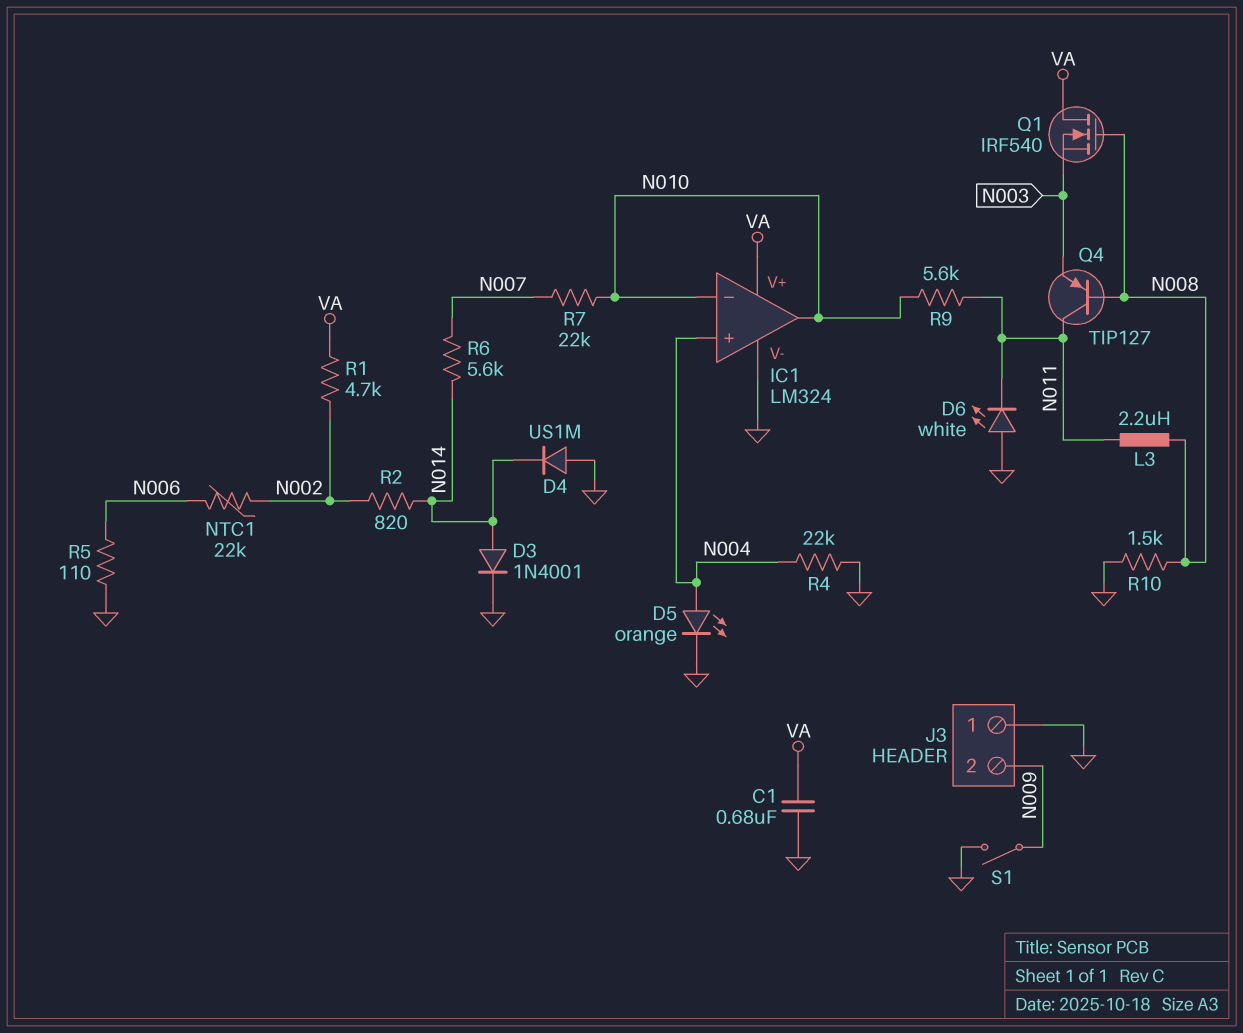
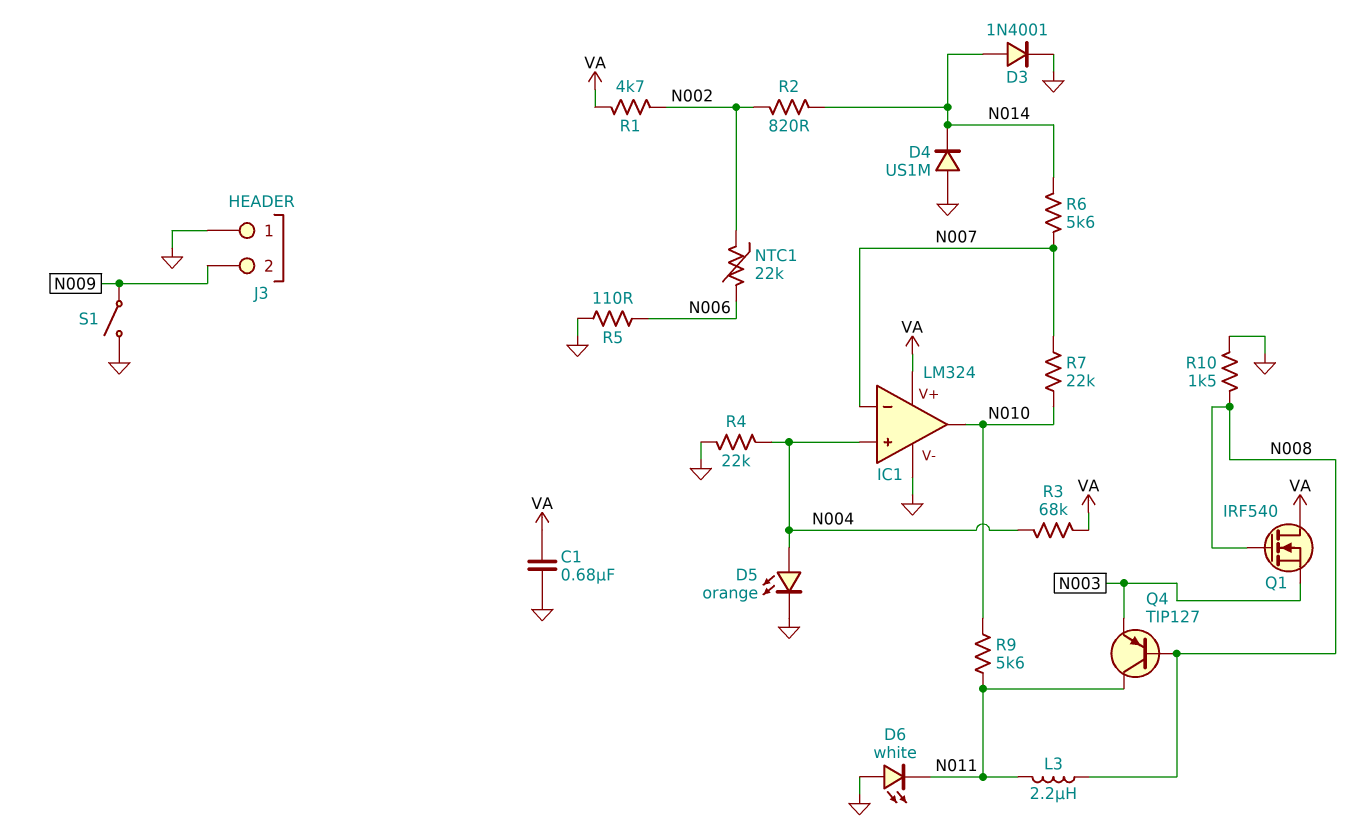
IC1 pin in-: N010 -> N007
R3: none -> 68k (N004, VA)

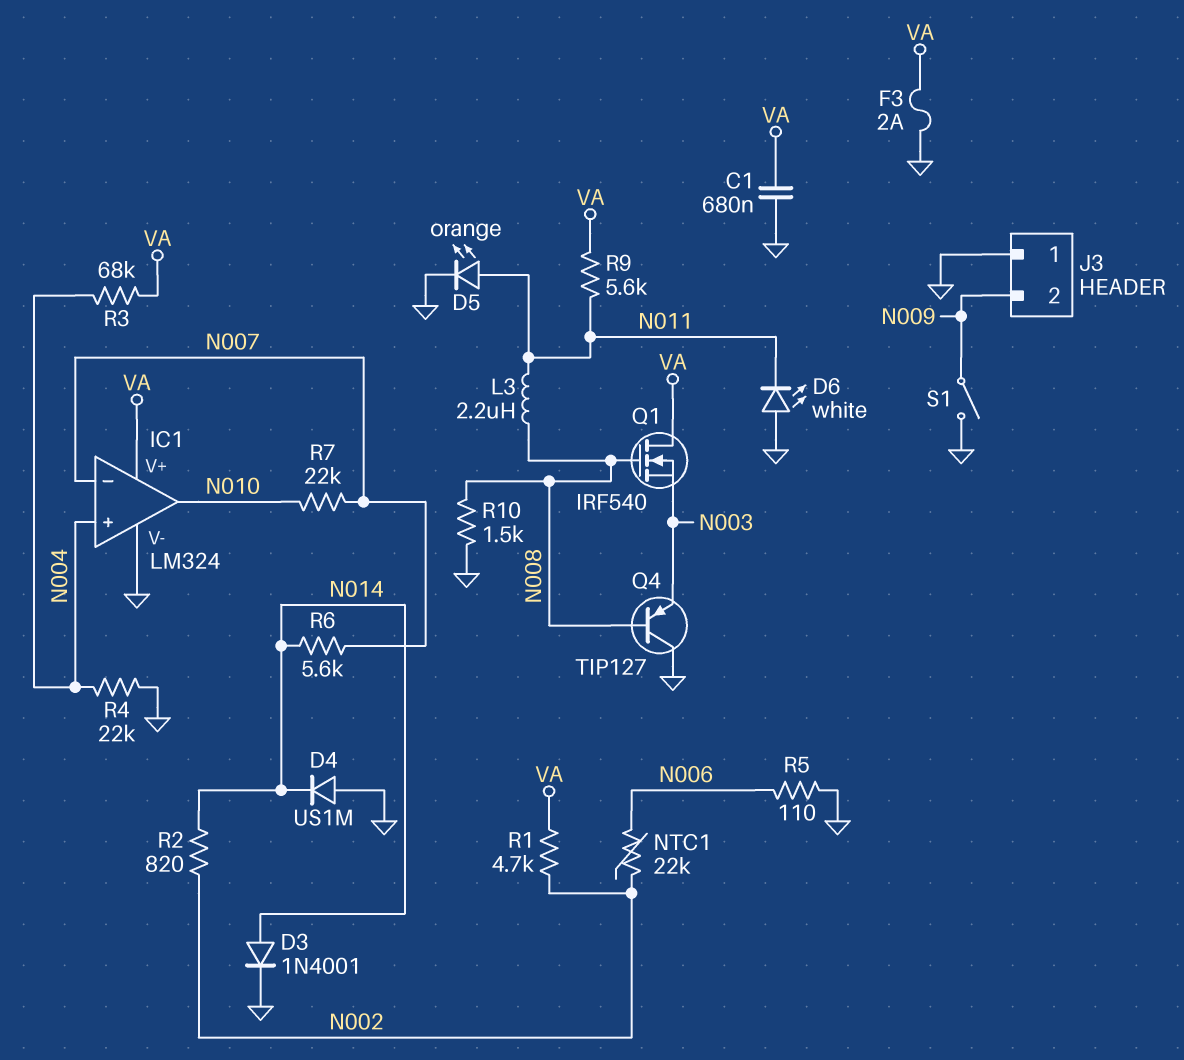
D5: LED orange (A N004, K GND) -> LED orange (A N011, K GND)
F3: none -> 2A (GND, VA)
Q4: PNP TIP127 (B N008, C N011, E N003) -> PNP TIP127 (B N008, C GND, E N003)
R9: 5.6k (N010, N011) -> 5.6k (N011, VA)

